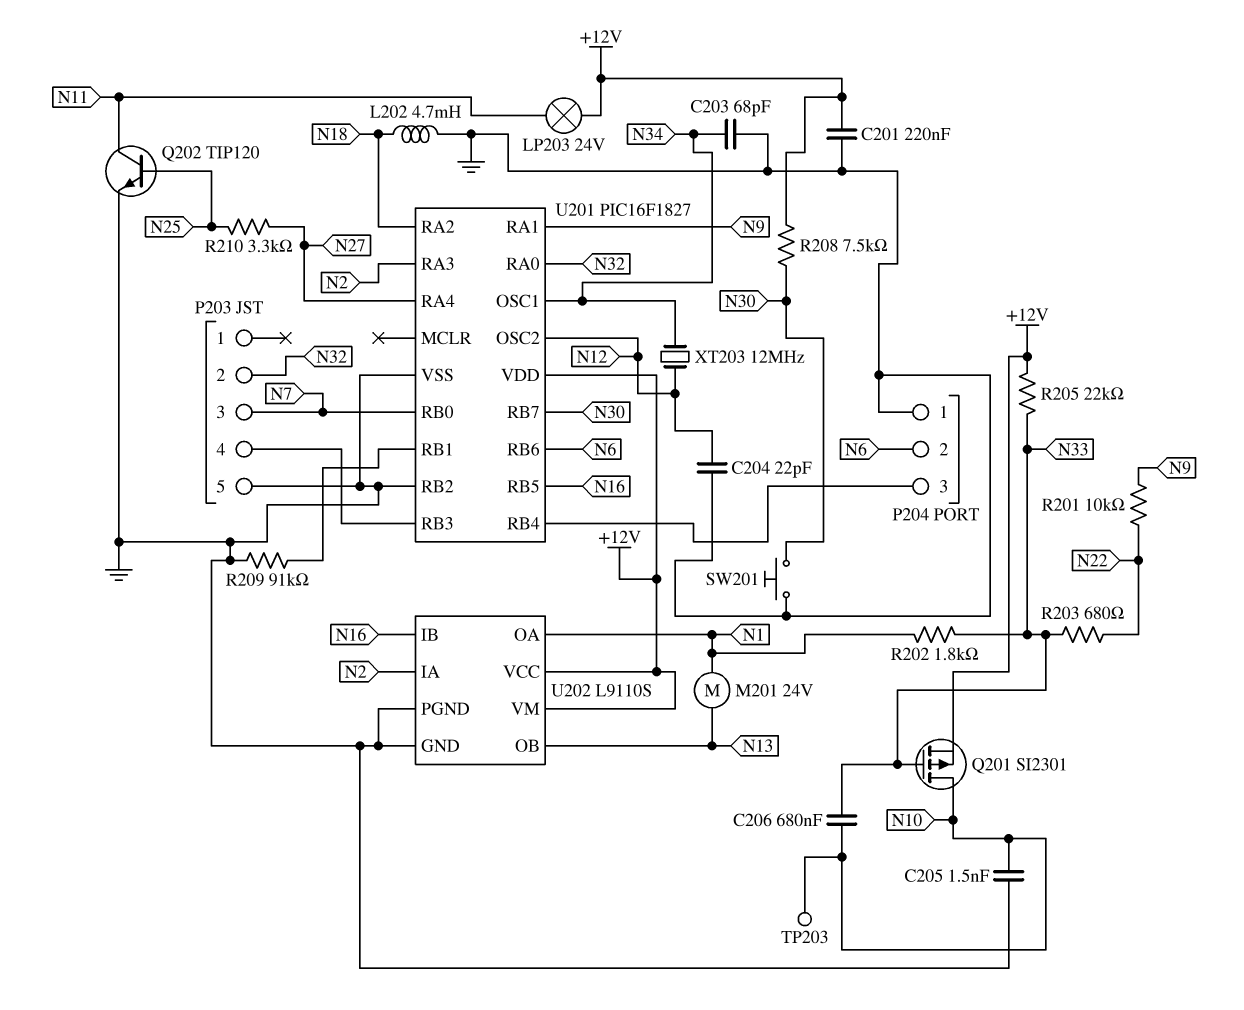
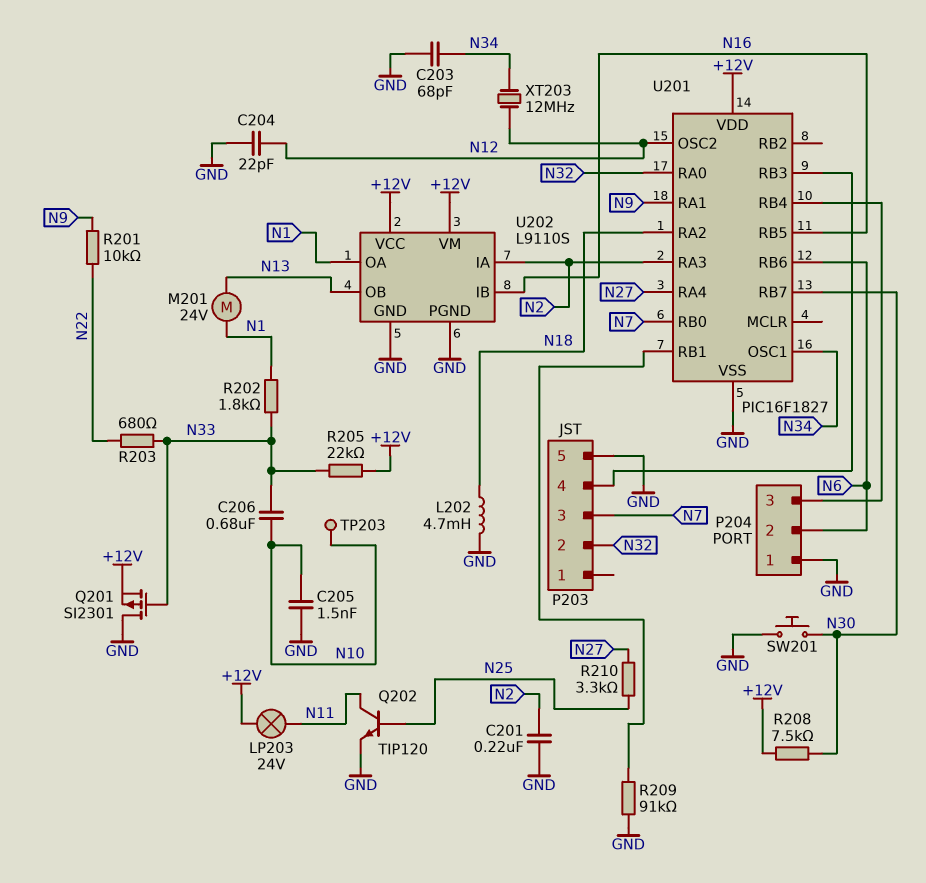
C201: 220nF (+12V, GND) -> 220nF (GND, N2)
Q201: PMOS SI2301 (G N33, D N10, S +12V) -> PMOS SI2301 (G N33, D GND, S +12V)
U201 pin RB2: GND -> none

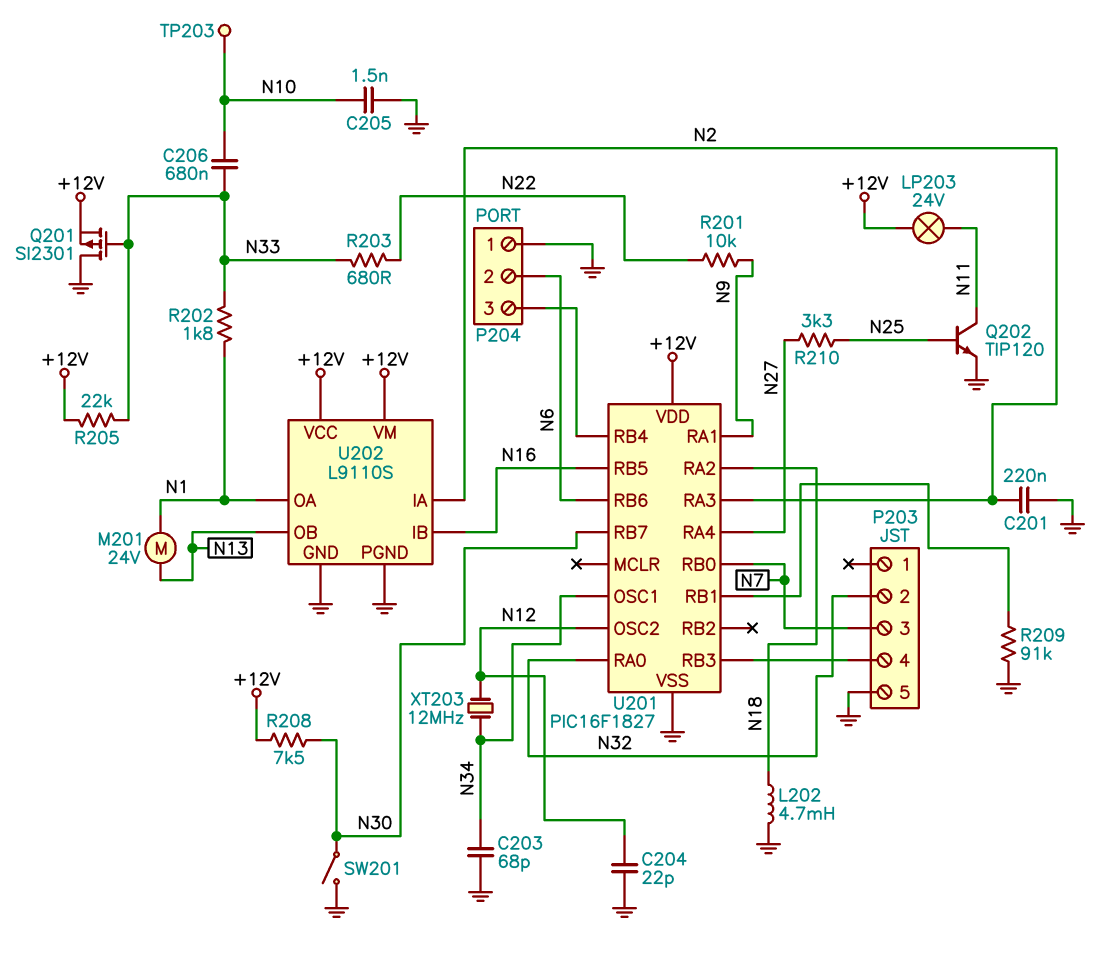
SW201: button (GND, N30) -> switch (GND, N30)

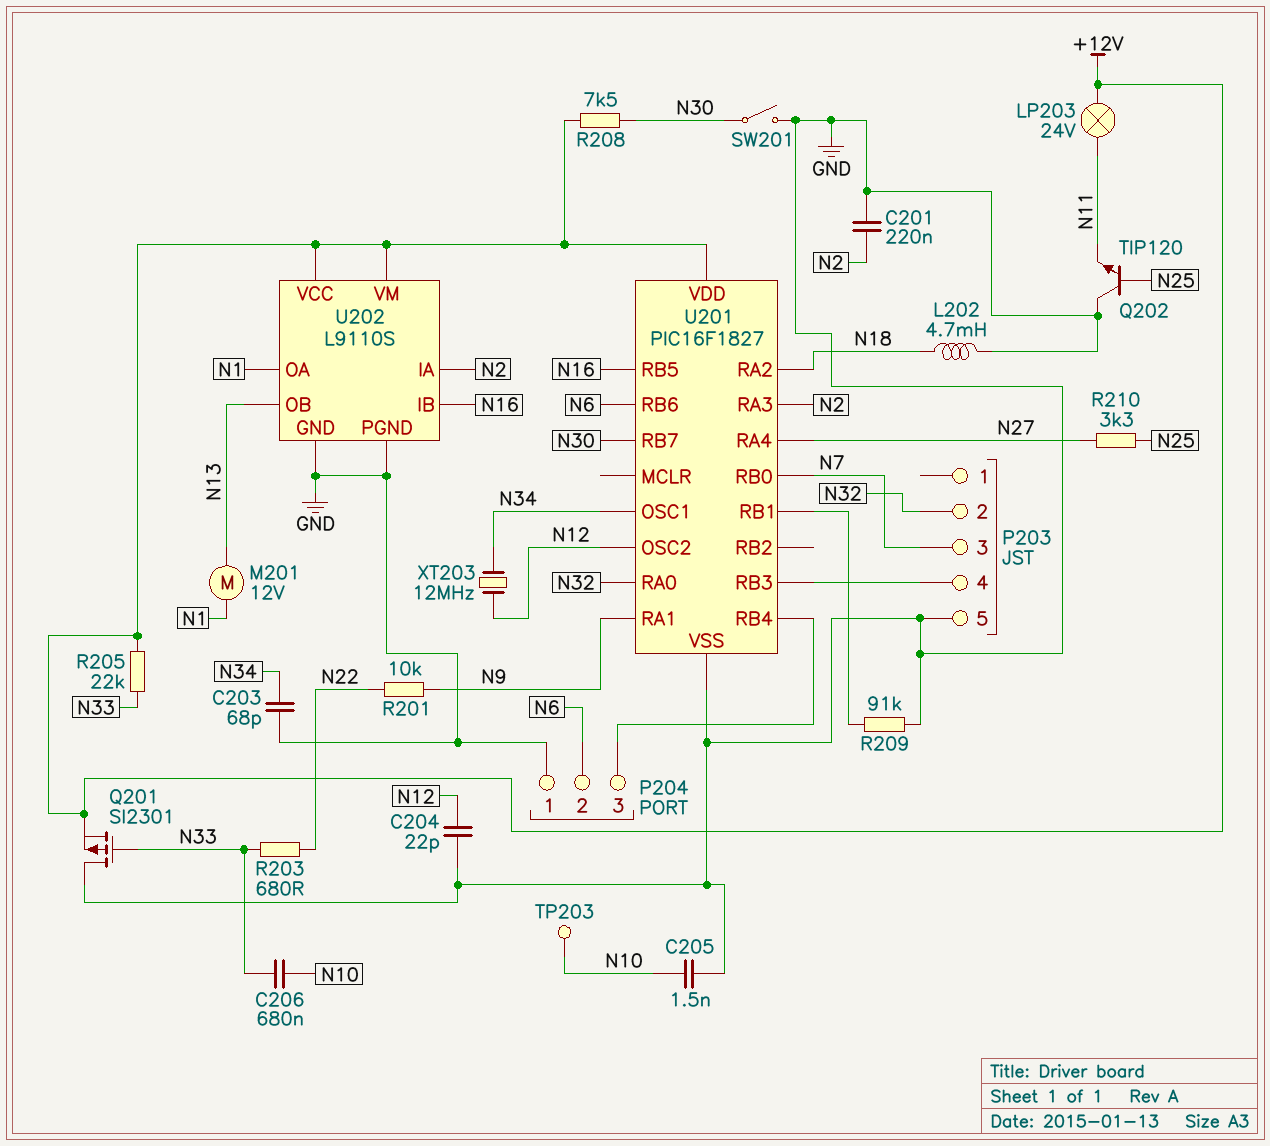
M201: motor 24V (N1, N13) -> motor 12V (N1, N13)
Q202: NPN TIP120 (B N25, C N11, E GND) -> NPN TIP120 (B N25, C GND, E N11)
R202: 1.8k (N1, N33) -> none

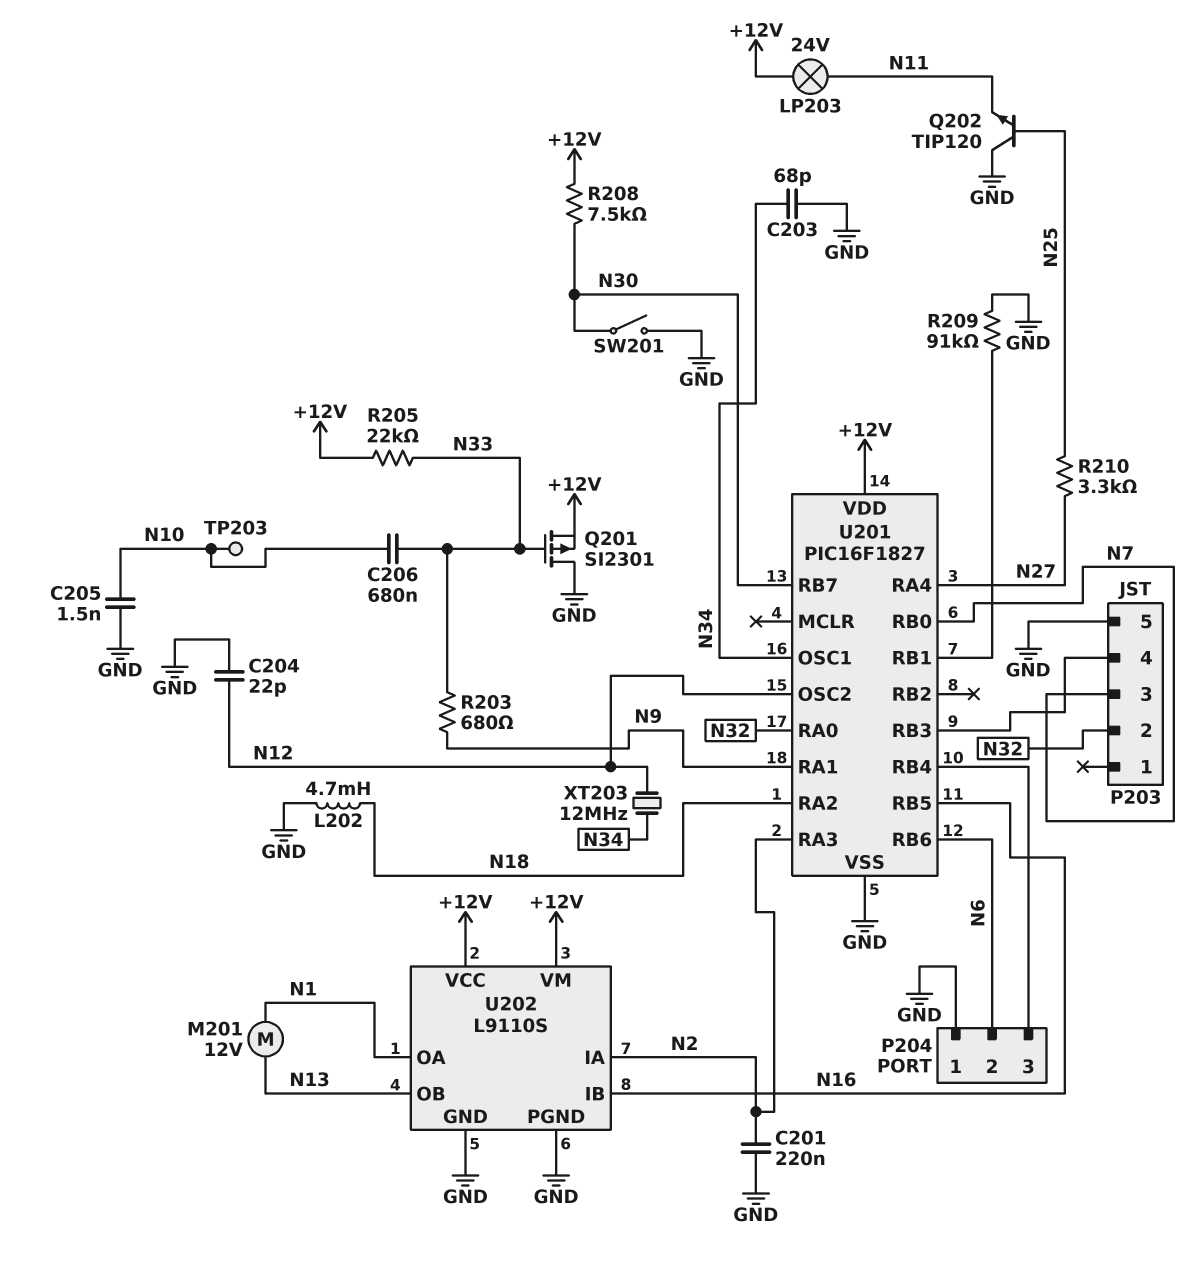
R201: 10k (N9, N22) -> none
R203: 680 (N22, N33) -> 680 (N9, N33)

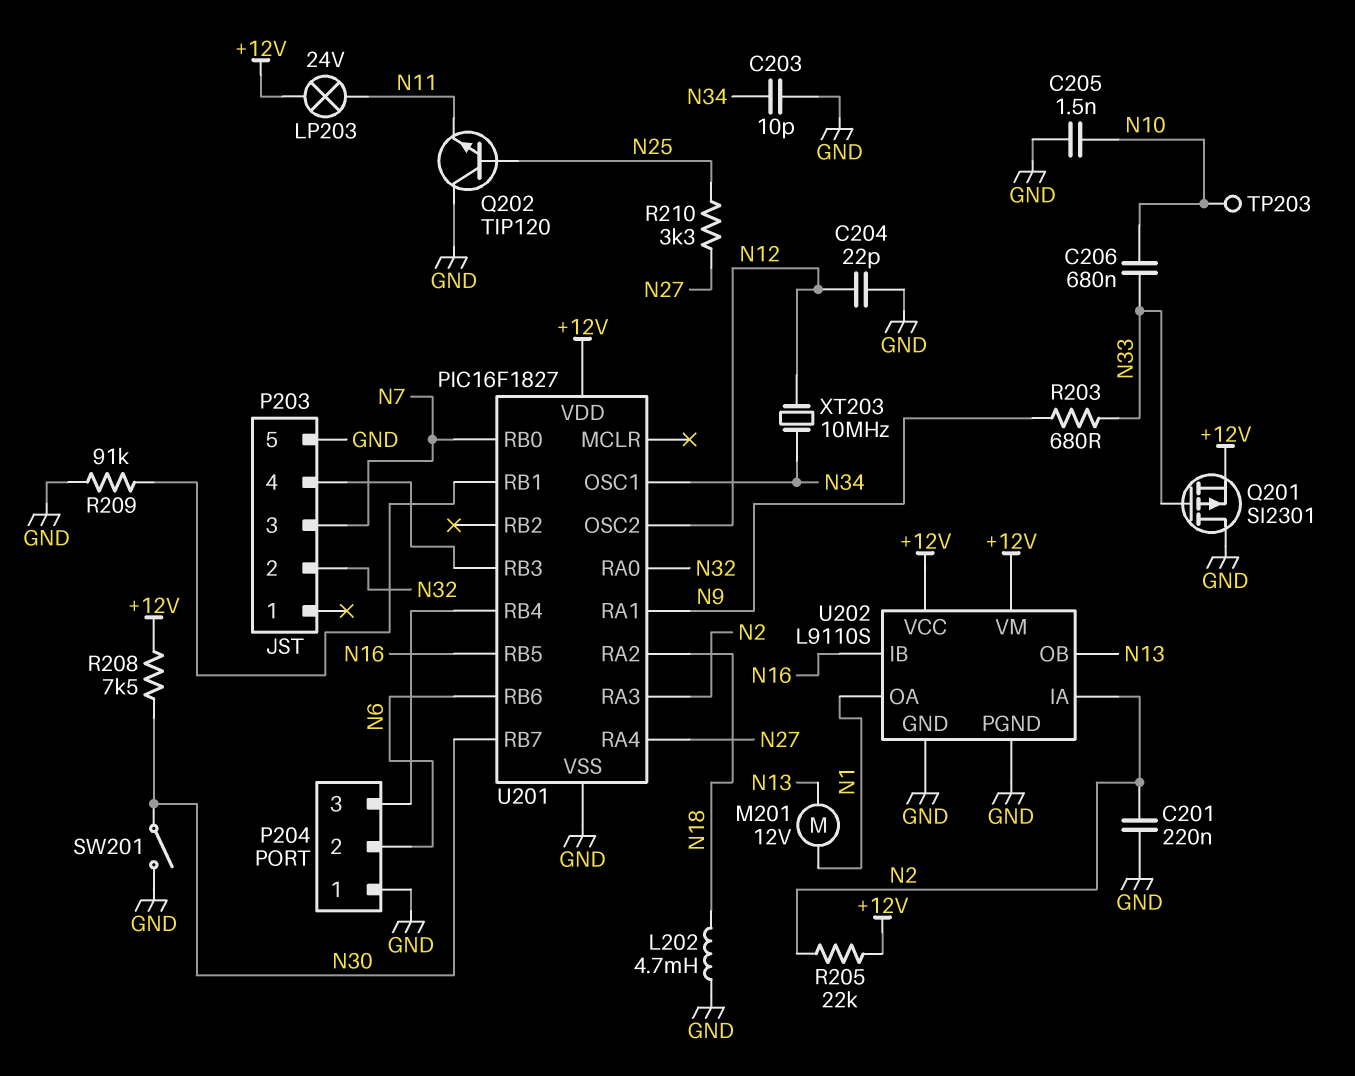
C203: 68pF (GND, N34) -> 10pF (GND, N34)
R205: 22k (+12V, N33) -> 22k (+12V, N2)
XT203: 12MHz (N12, N34) -> 10MHz (N12, N34)

